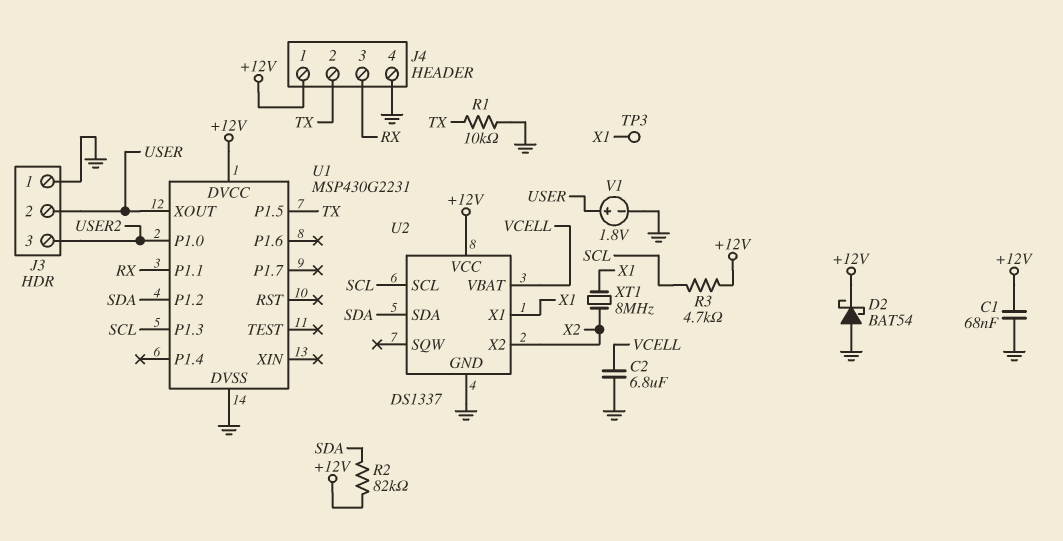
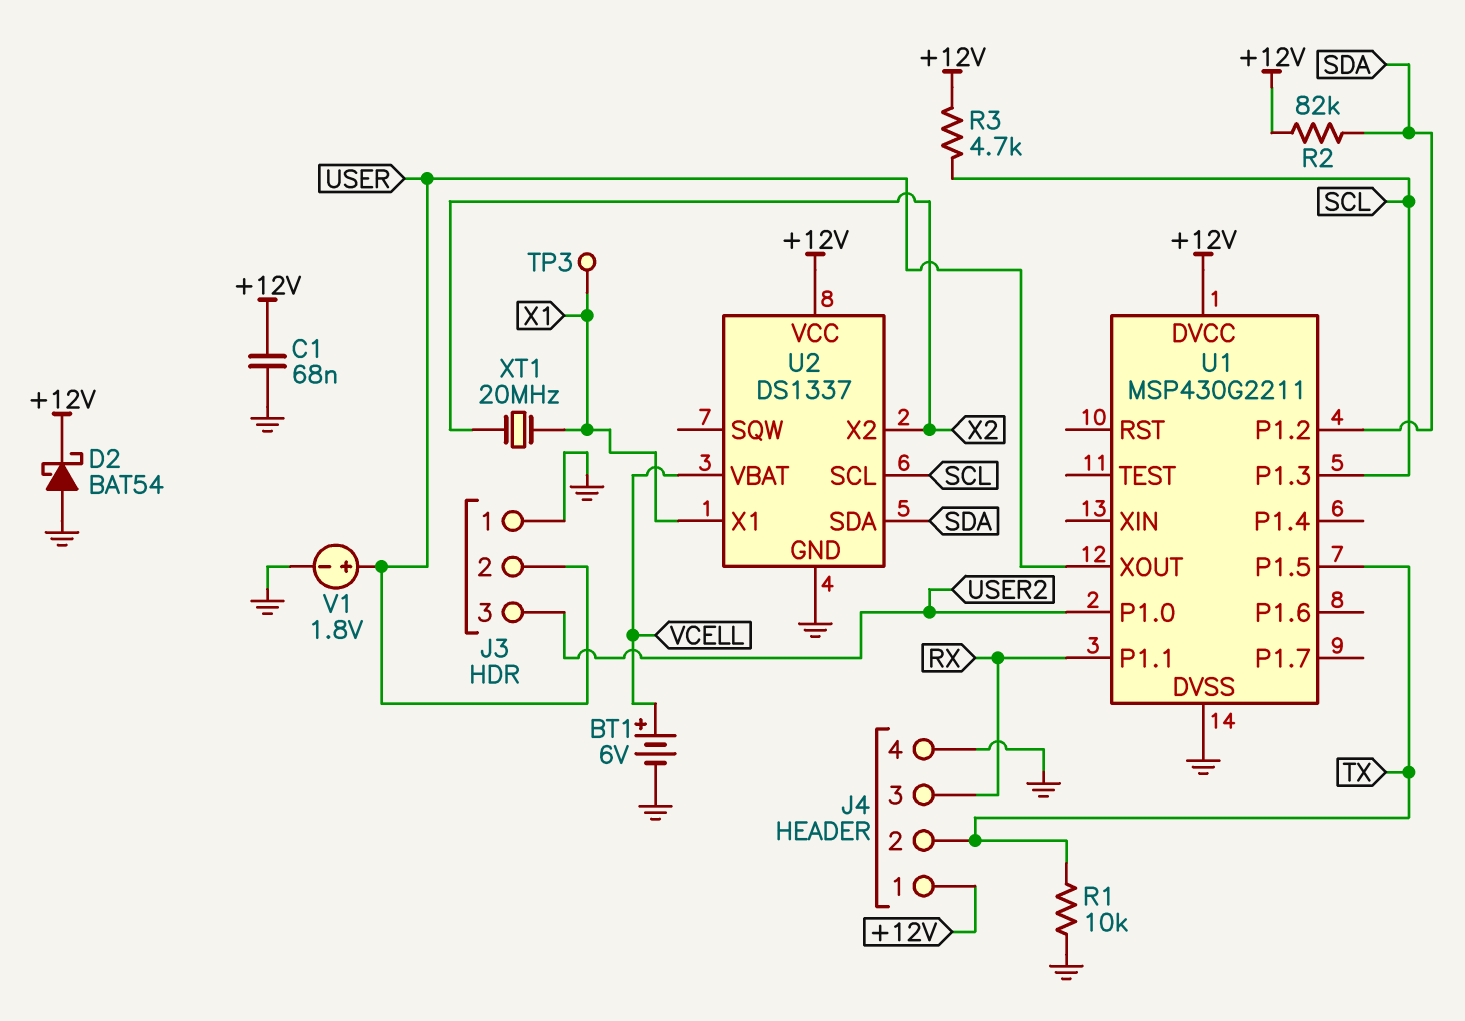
BT1: none -> 6V (plus VCELL, minus GND)
C2: 6.8uF (GND, VCELL) -> none
U1: MSP430G2231 -> MSP430G2211
XT1: 8MHz (X1, X2) -> 20MHz (X1, X2)

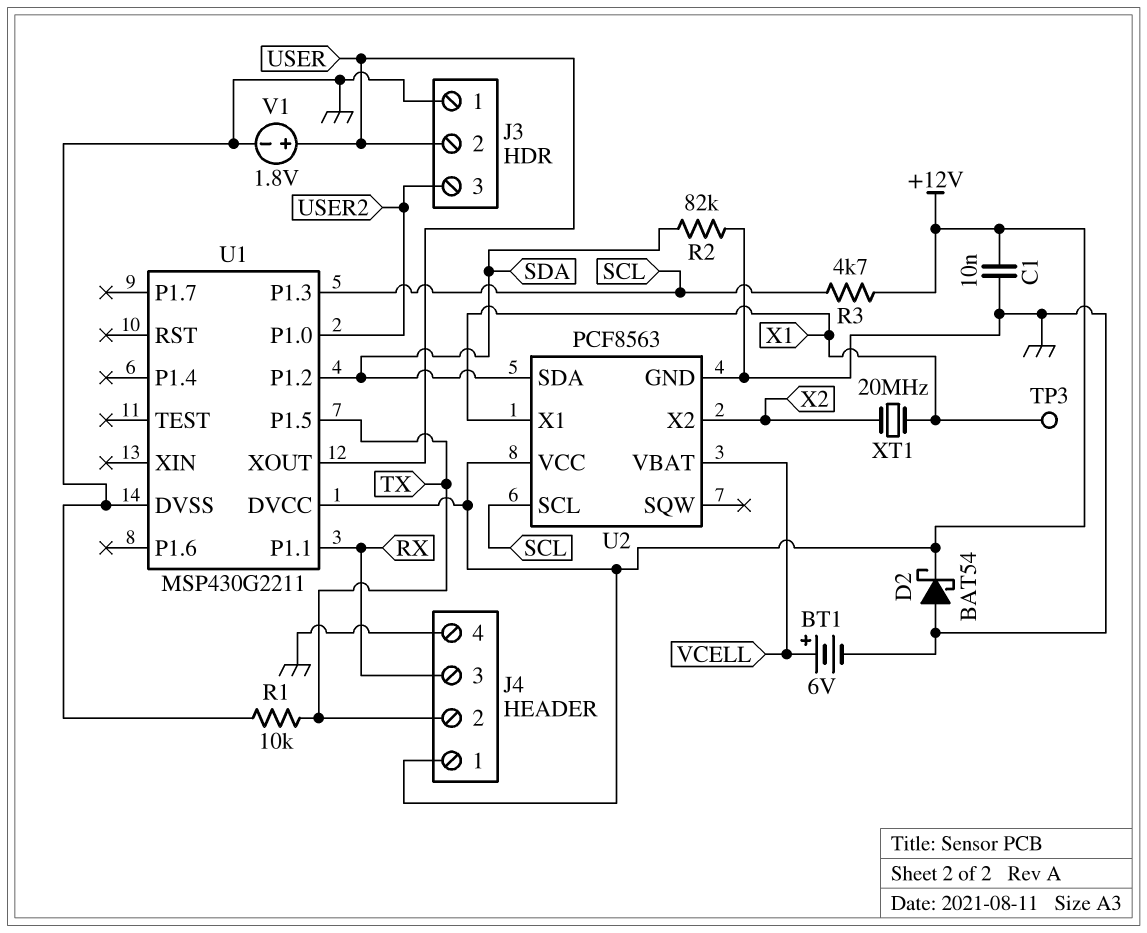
C1: 68nF (+12V, GND) -> 10nF (+12V, GND)
R2: 82k (+12V, SDA) -> 82k (GND, SDA)
U2: DS1337 -> PCF8563

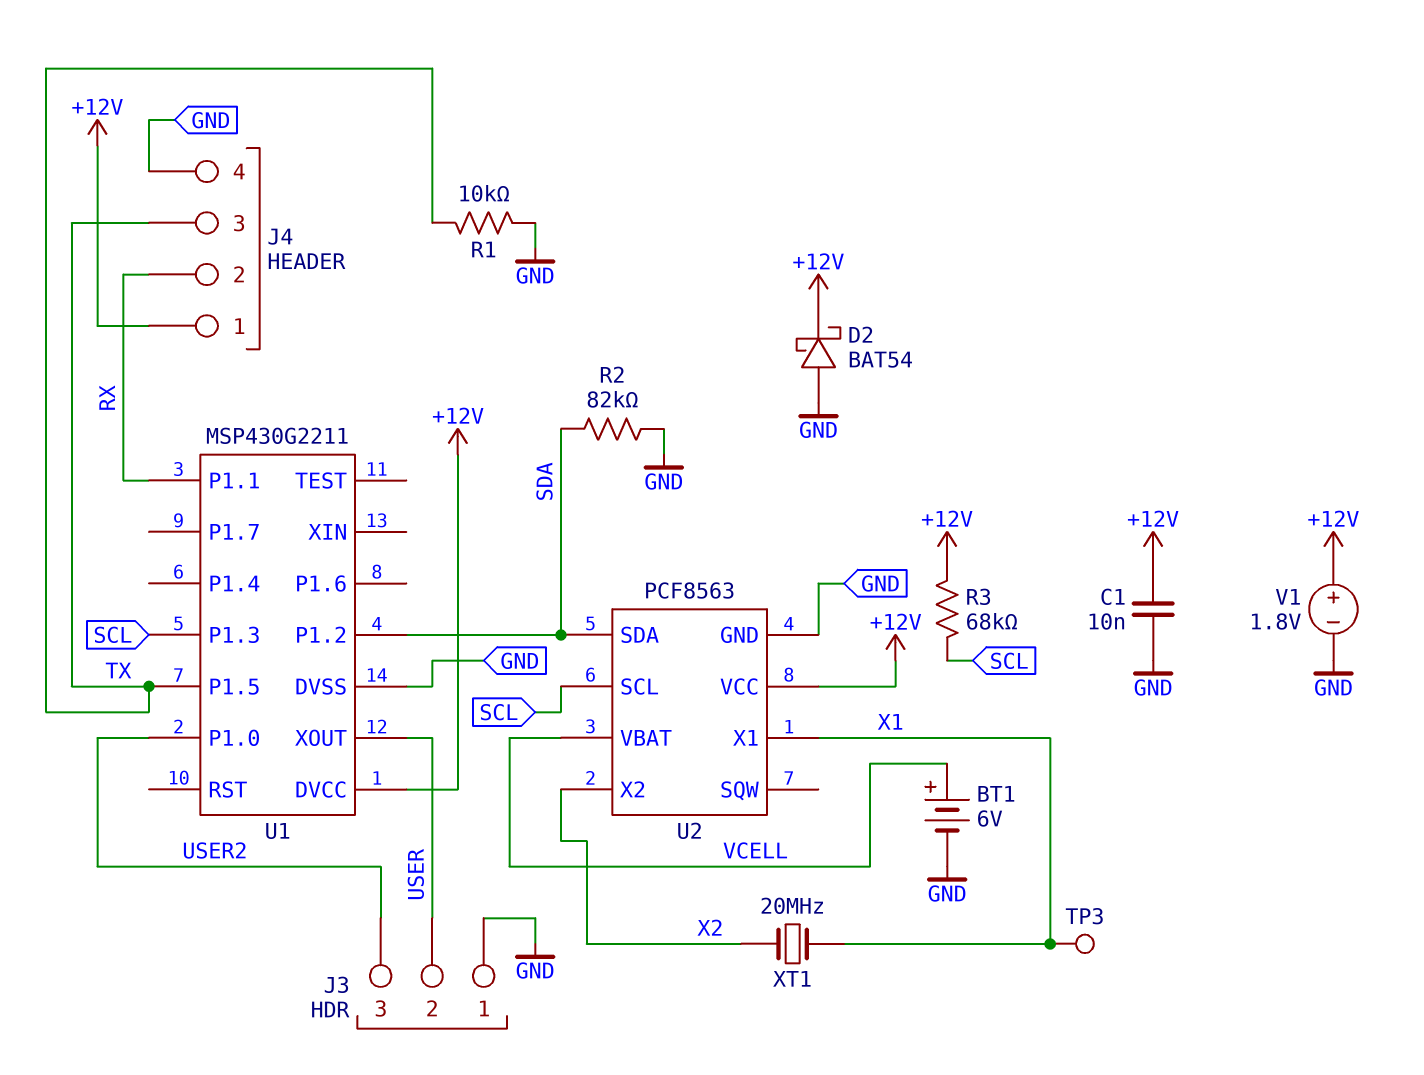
J4 pin 2: TX -> RX
J4 pin 3: RX -> TX
R3: 4.7k (+12V, SCL) -> 68k (+12V, SCL)
V1: 1.8V (plus USER, minus GND) -> 1.8V (plus +12V, minus GND)

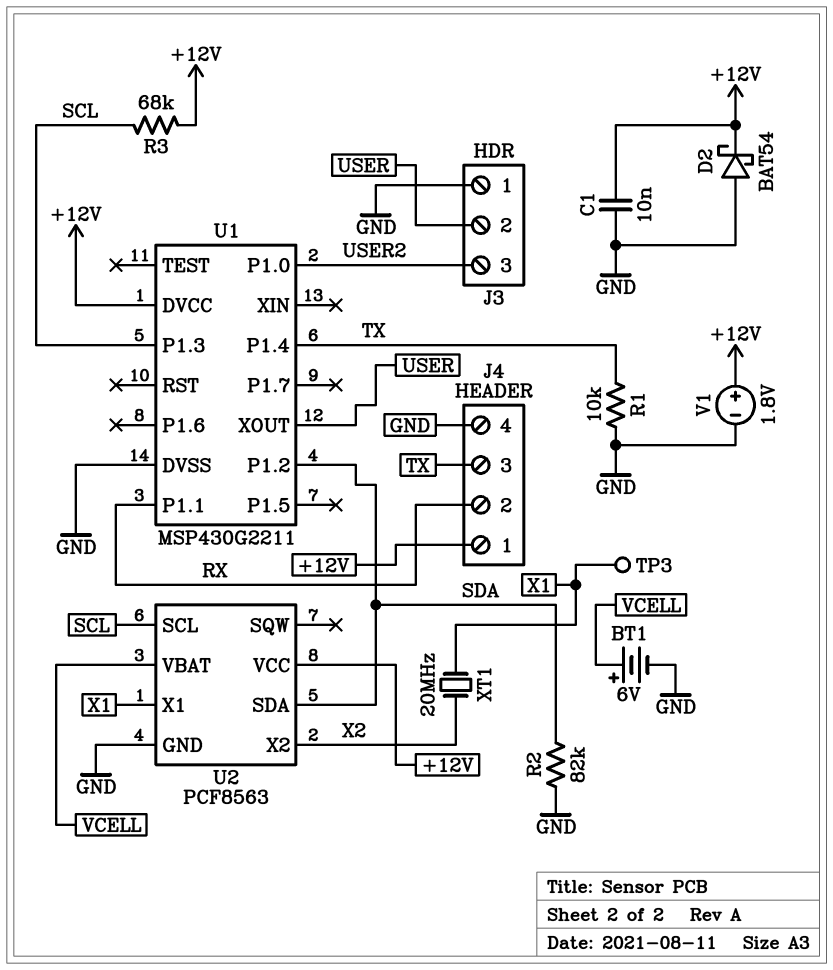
U1 pin P1.4: none -> TX
U1 pin P1.5: TX -> none

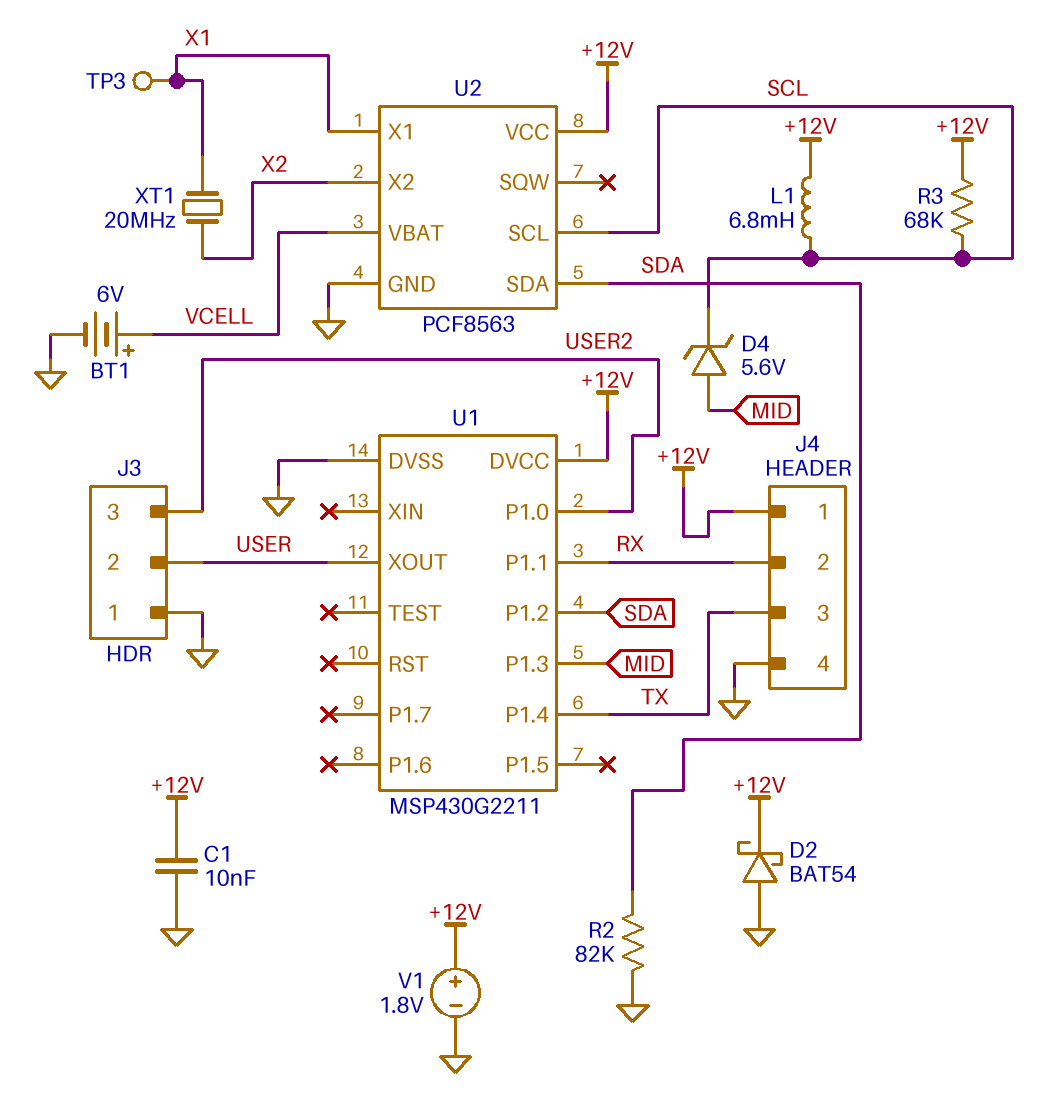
D4: none -> zener 5.6V (A MID, K SCL)
L1: none -> 6.8mH (+12V, SCL)
R1: 10k (GND, TX) -> none
U1 pin P1.3: SCL -> MID

